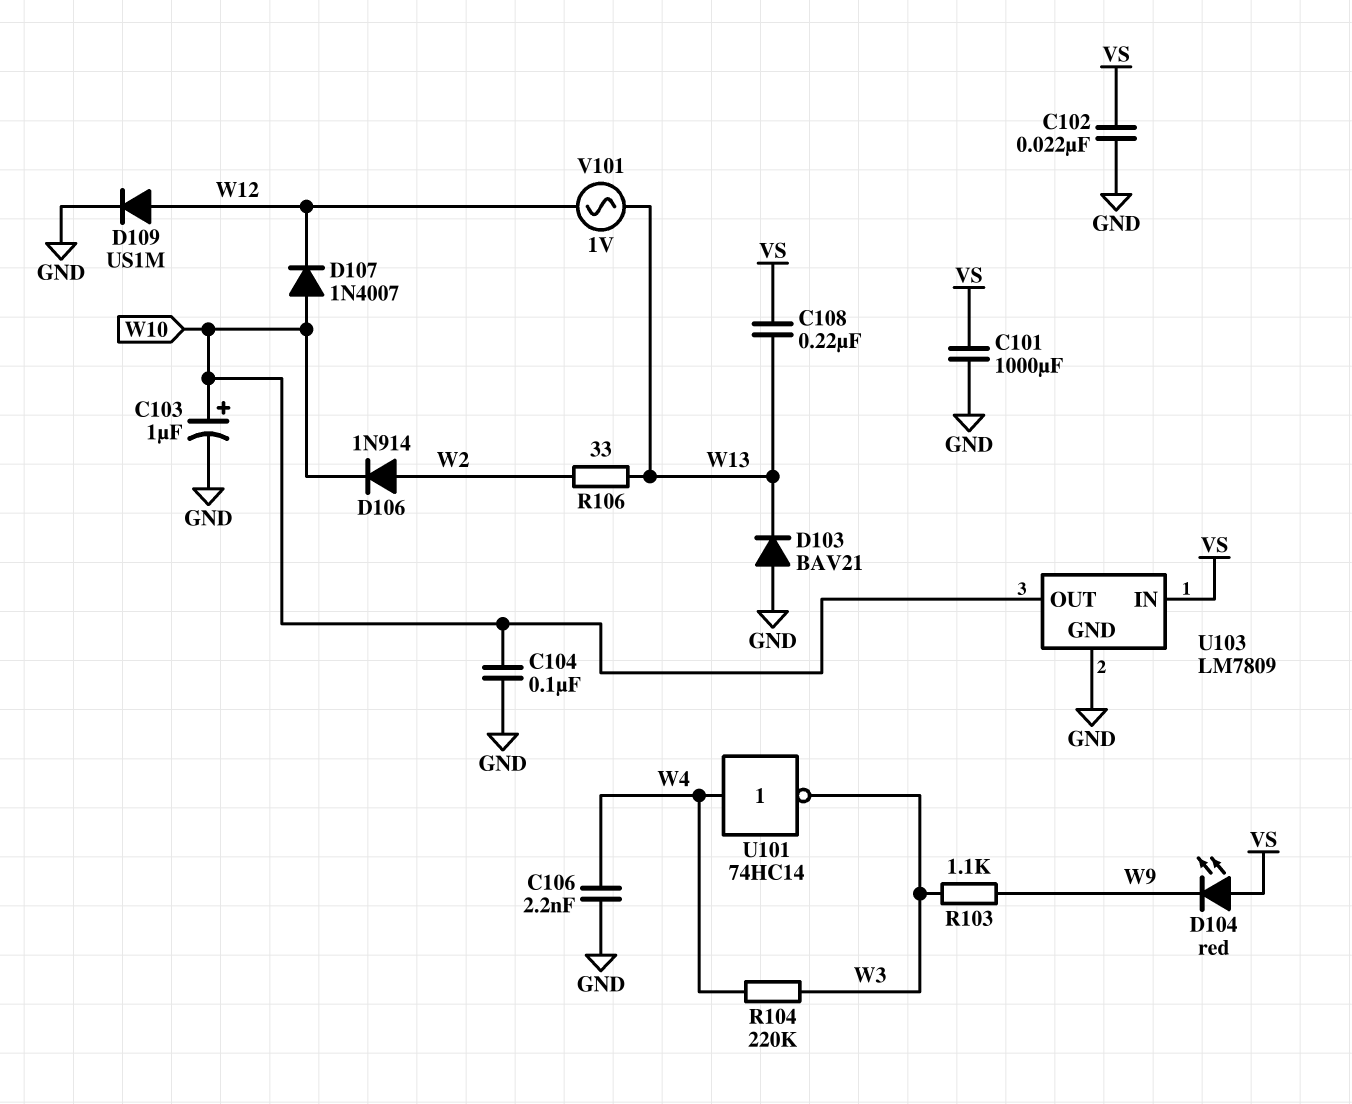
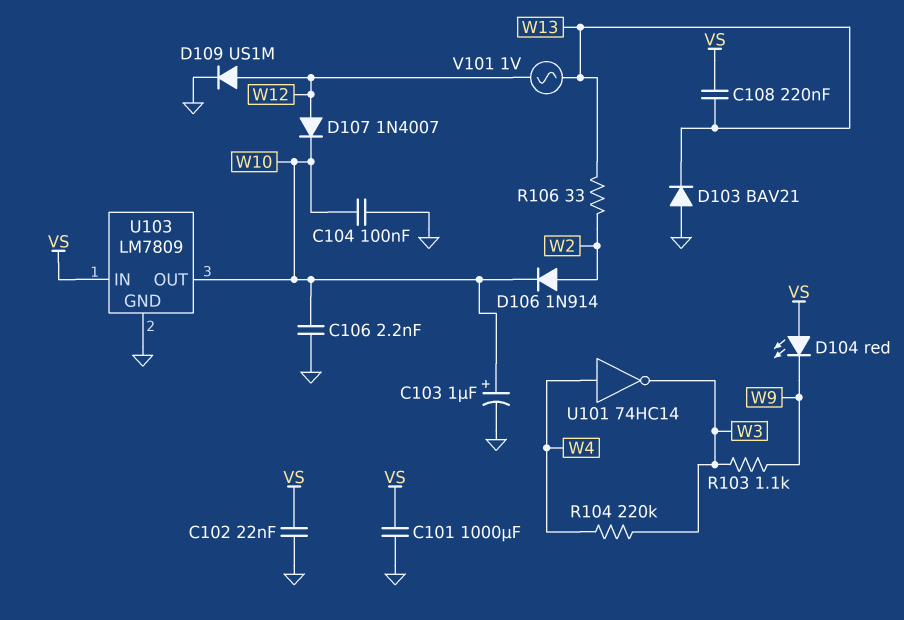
C106: 2.2nF (GND, W4) -> 2.2nF (GND, W10)
D107: diode 1N4007 (A W10, K W12) -> diode 1N4007 (A W12, K W10)

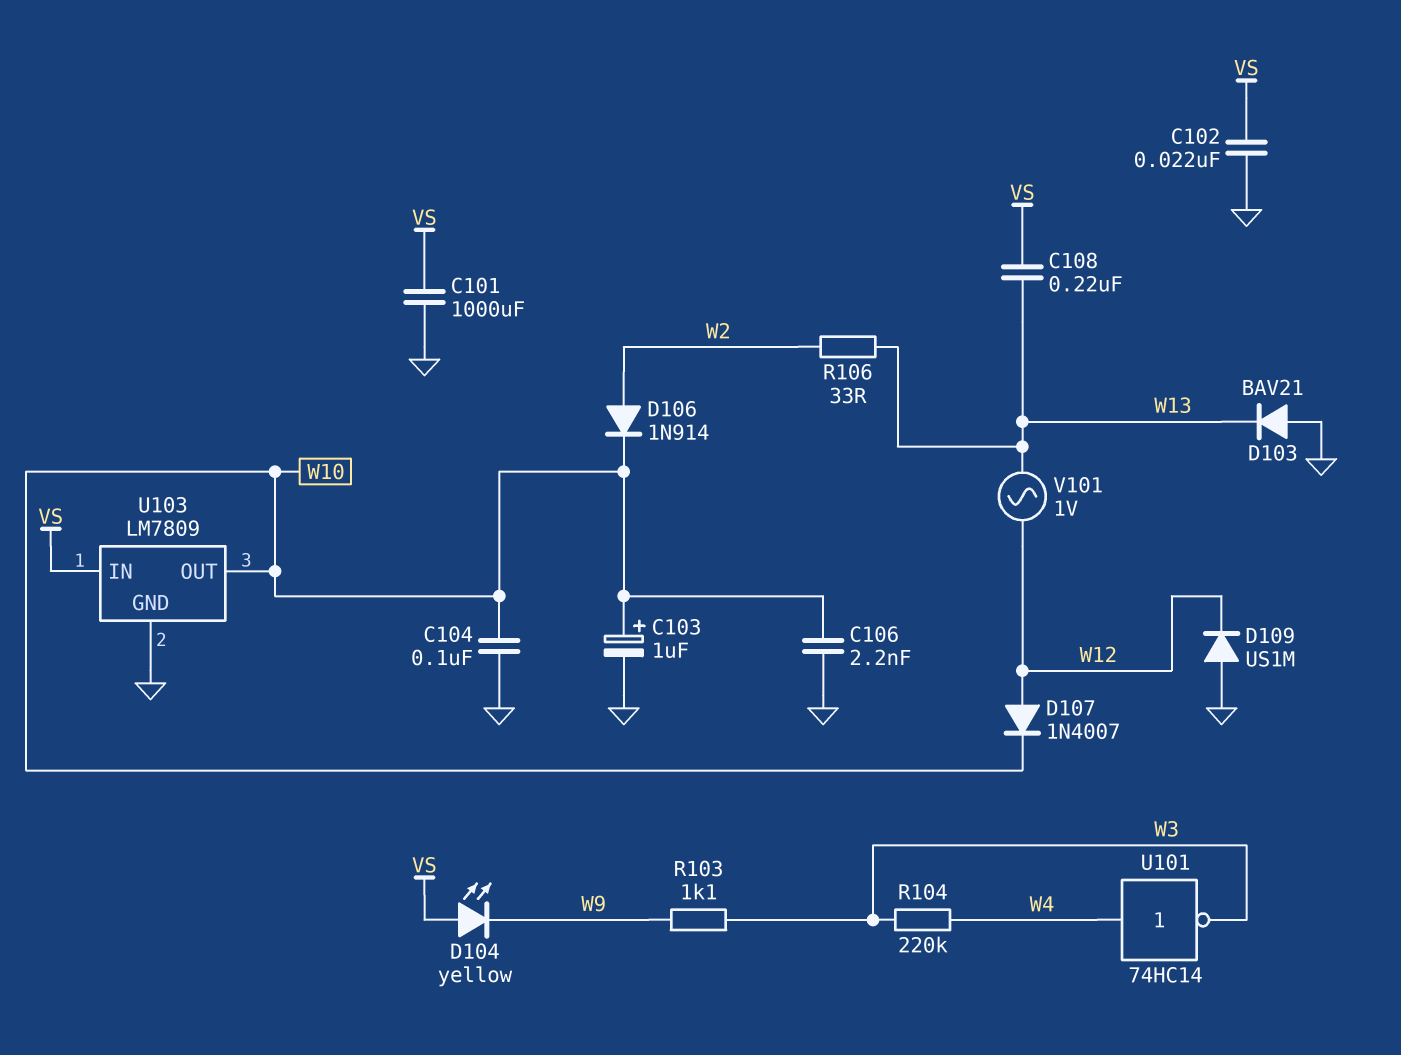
D104: LED red (A VS, K W9) -> LED yellow (A VS, K W9)
D109: diode US1M (A W12, K GND) -> diode US1M (A GND, K W12)

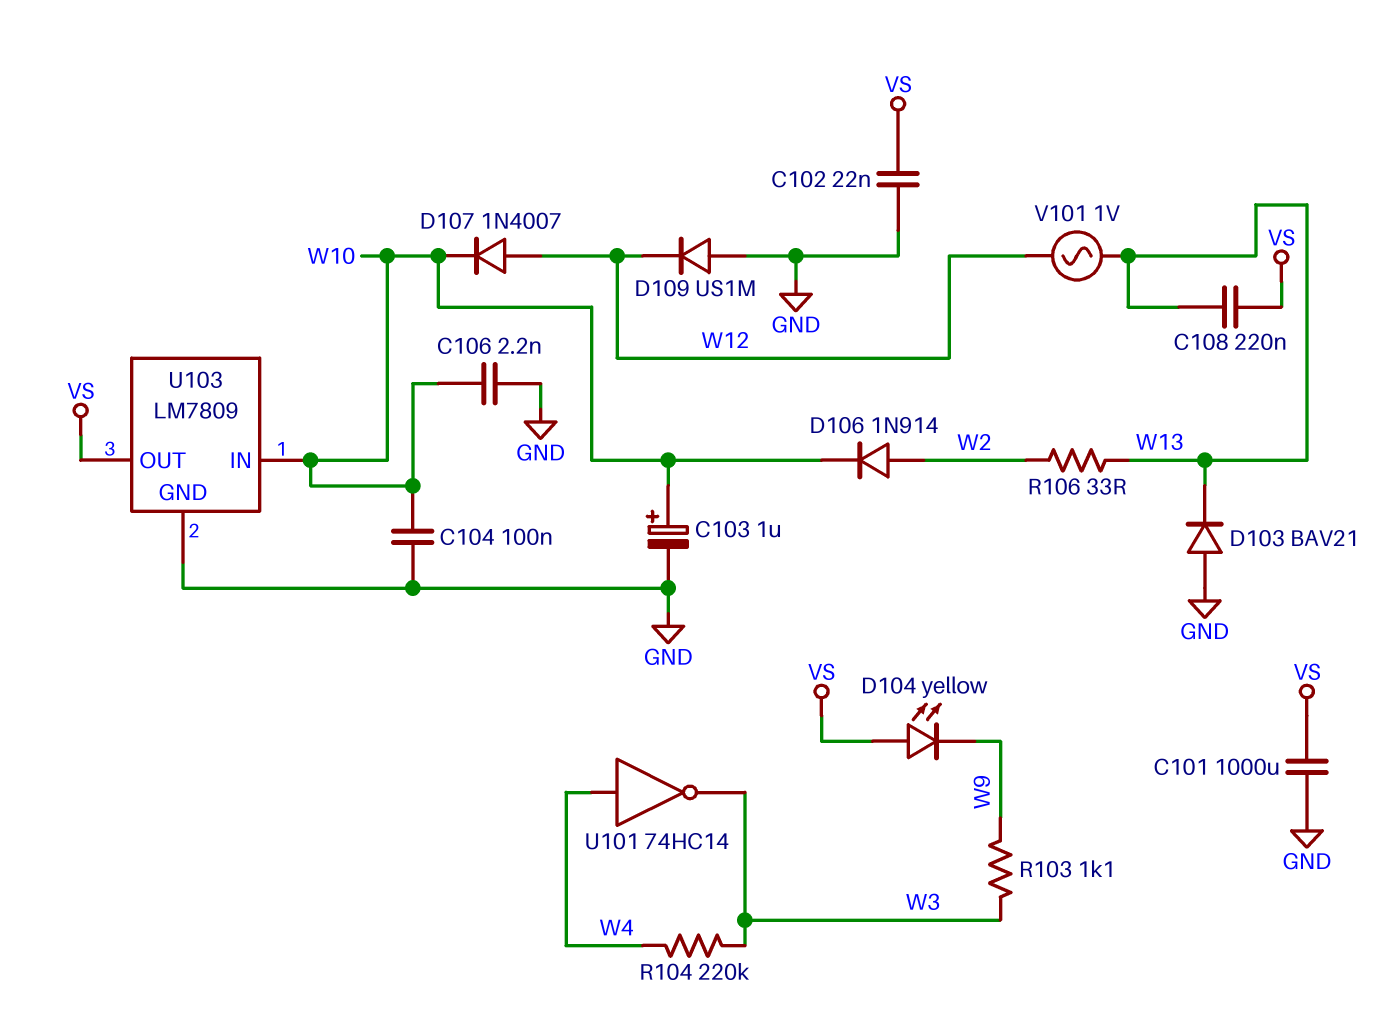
U103 pin IN: VS -> W10
U103 pin OUT: W10 -> VS

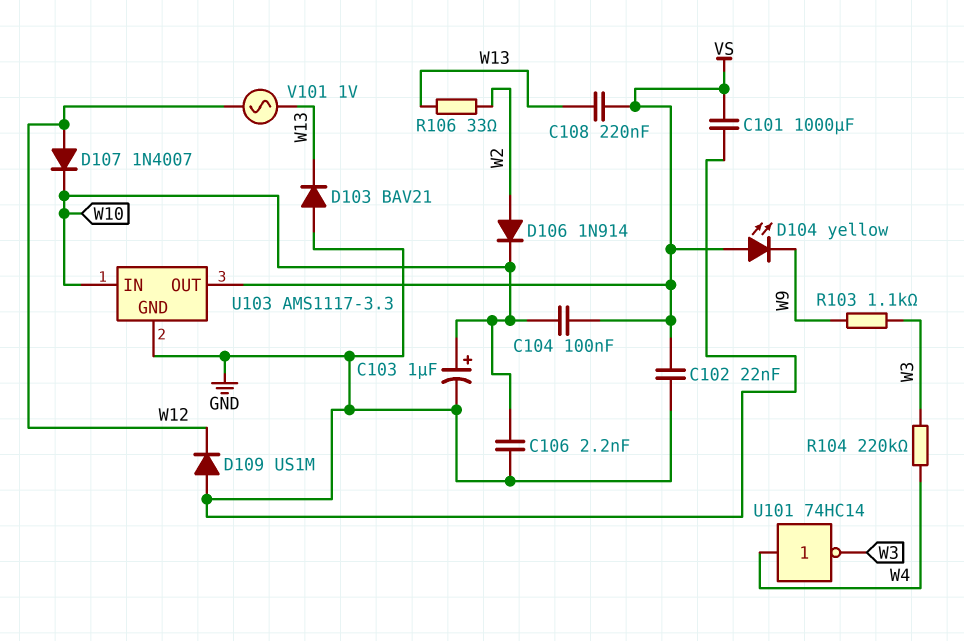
C104: 100nF (GND, W10) -> 100nF (VS, W10)
U103: LM7809 -> AMS1117-3.3

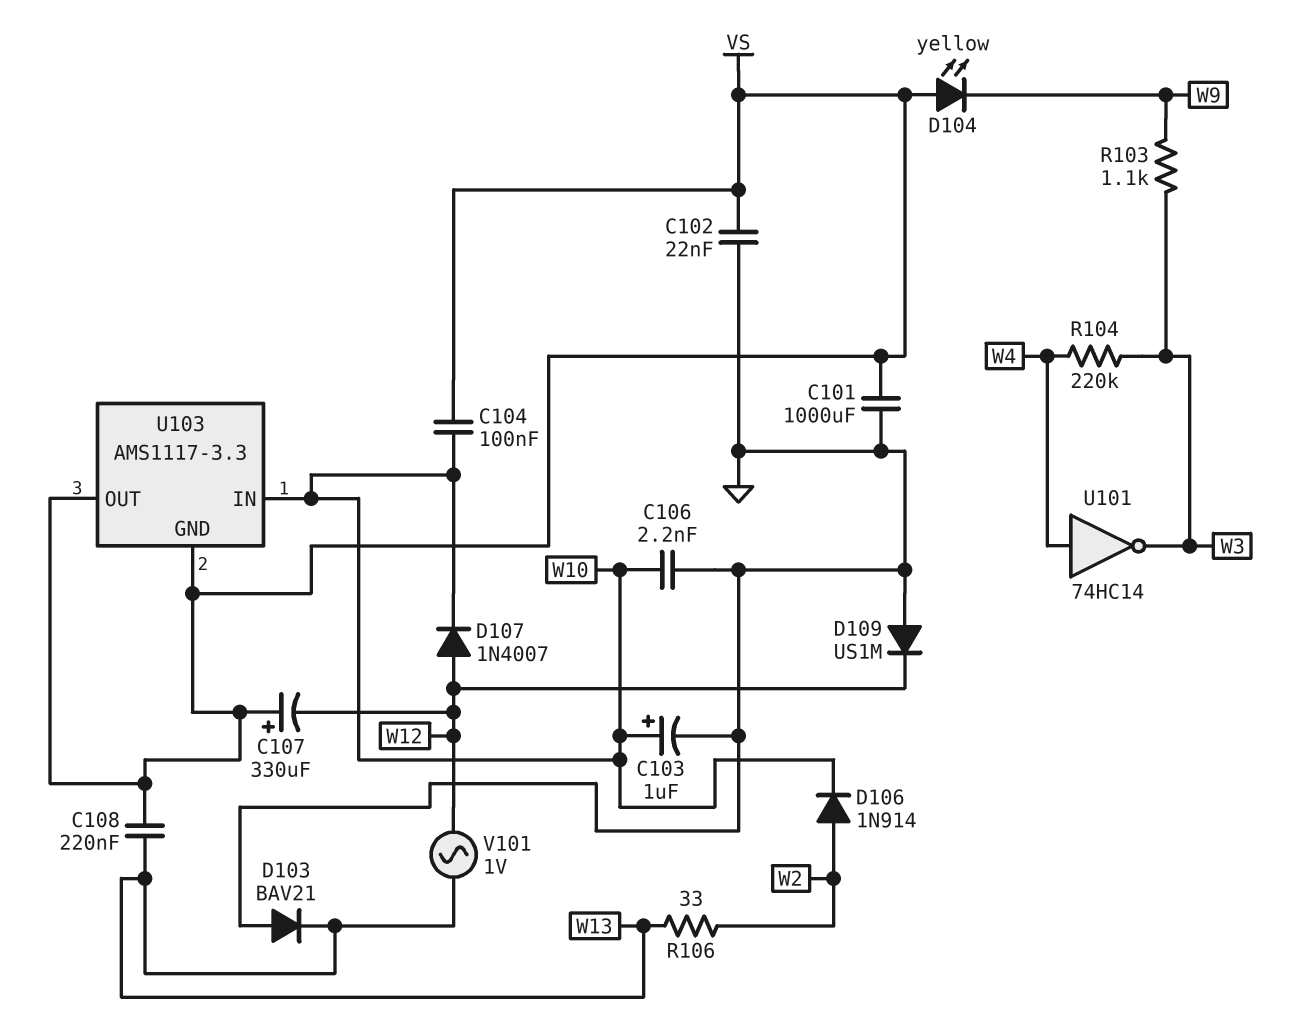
C107: none -> 330uF (plus VS, minus W12)
U103 pin GND: GND -> VS

